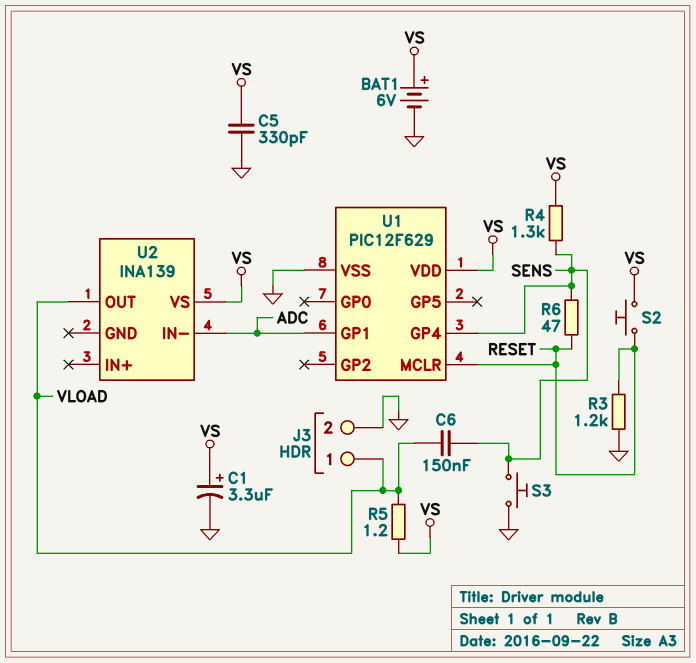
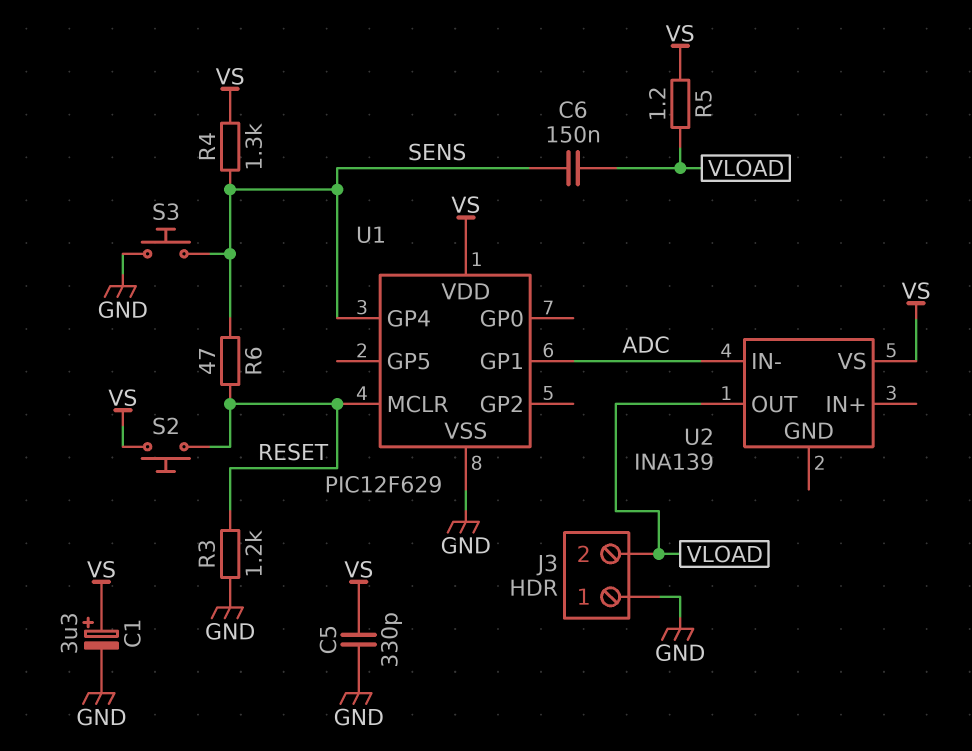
BAT1: 6V (plus VS, minus GND) -> none
J3 pin 1: VLOAD -> GND
J3 pin 2: GND -> VLOAD

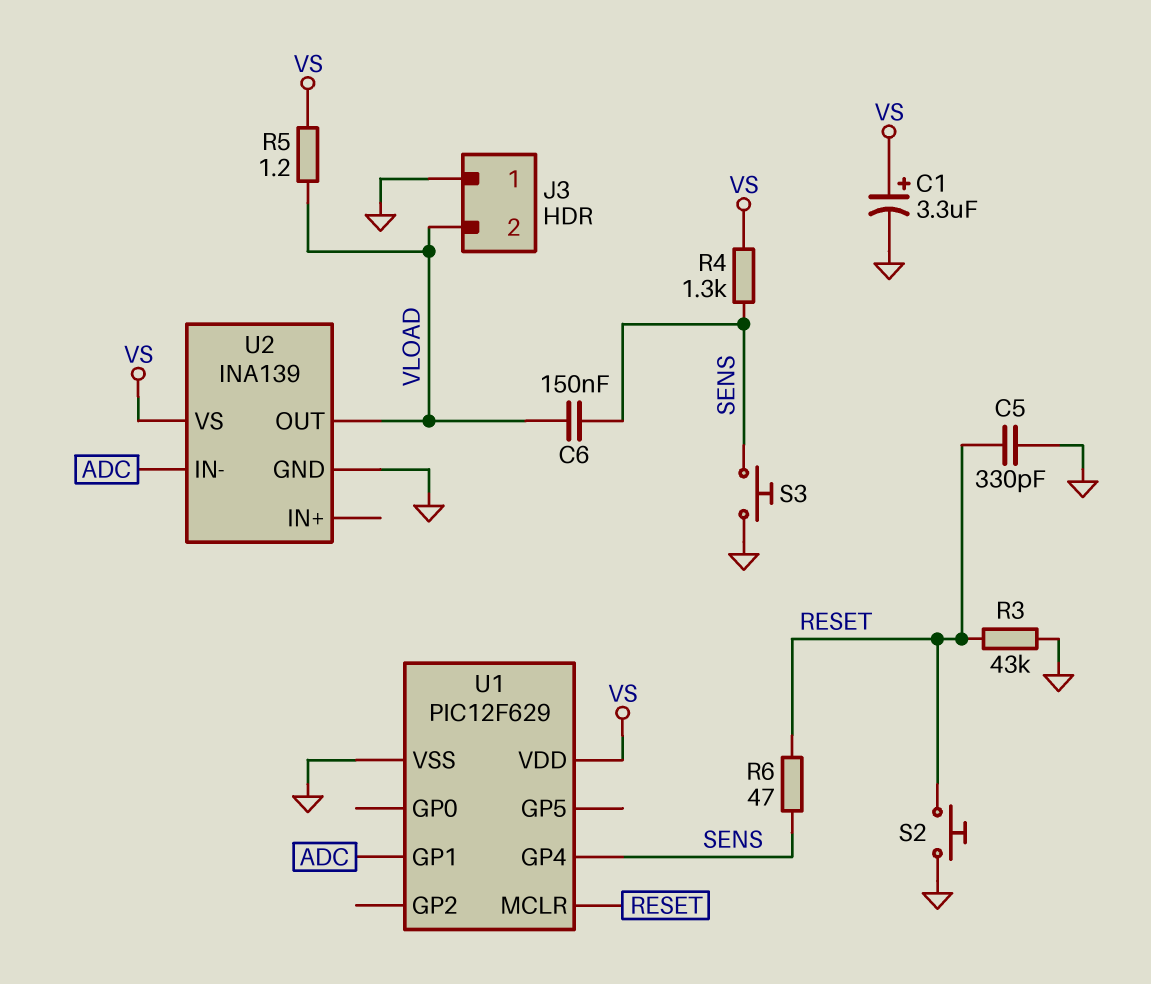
C5: 330pF (GND, VS) -> 330pF (GND, RESET)
R3: 1.2k (GND, RESET) -> 43k (GND, RESET)
S2: button (RESET, VS) -> button (GND, RESET)
U2 pin GND: none -> GND

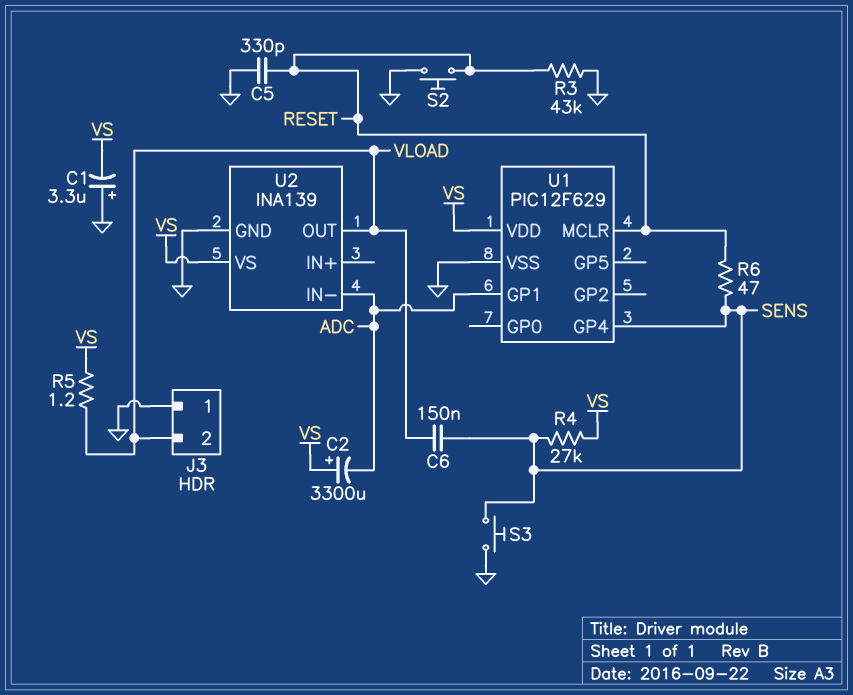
C1: 3.3uF (plus VS, minus GND) -> 3.3uF (plus GND, minus VS)
C2: none -> 3300uF (plus VS, minus ADC)
R4: 1.3k (SENS, VS) -> 27k (SENS, VS)

